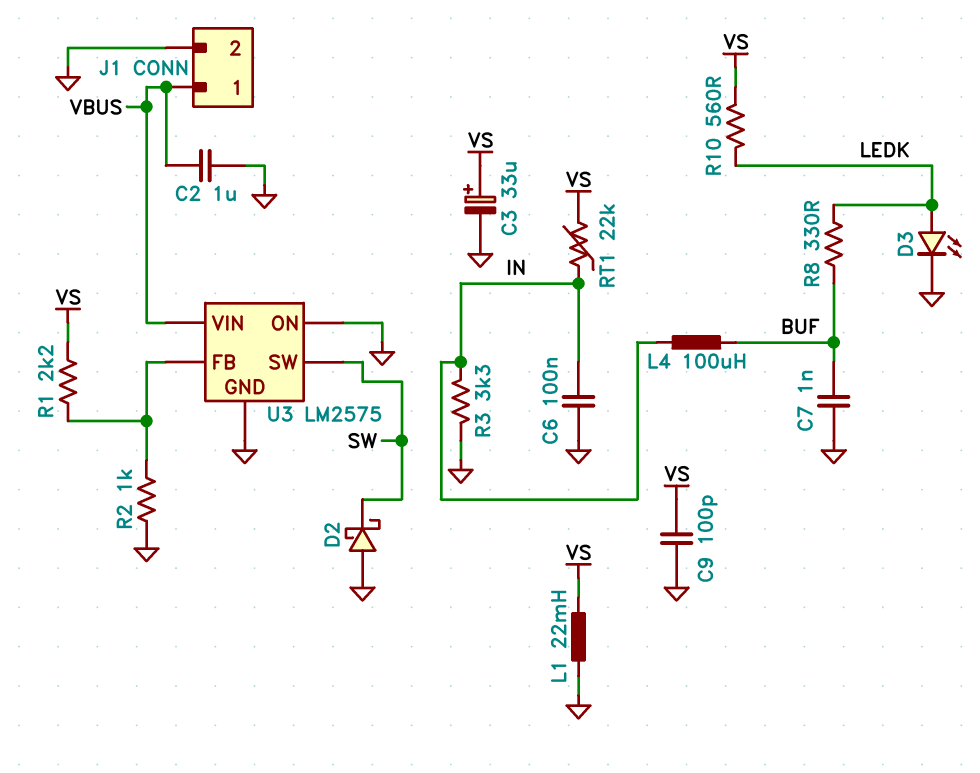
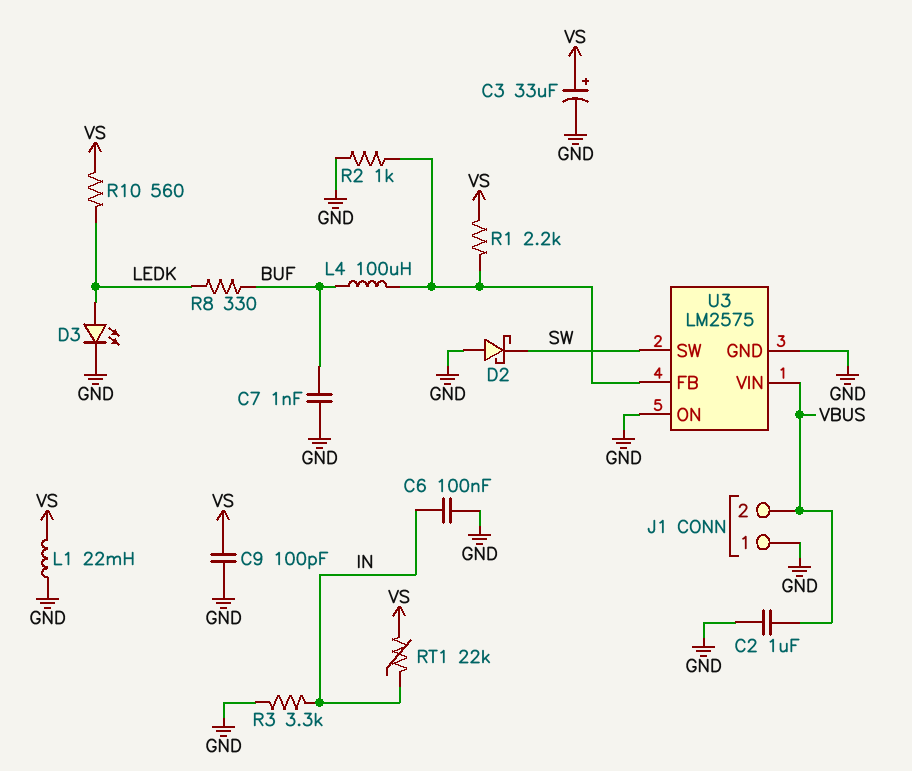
J1 pin 1: VBUS -> GND
J1 pin 2: GND -> VBUS
L4: 100uH (BUF, IN) -> 100uH (BUF, U3/FB)

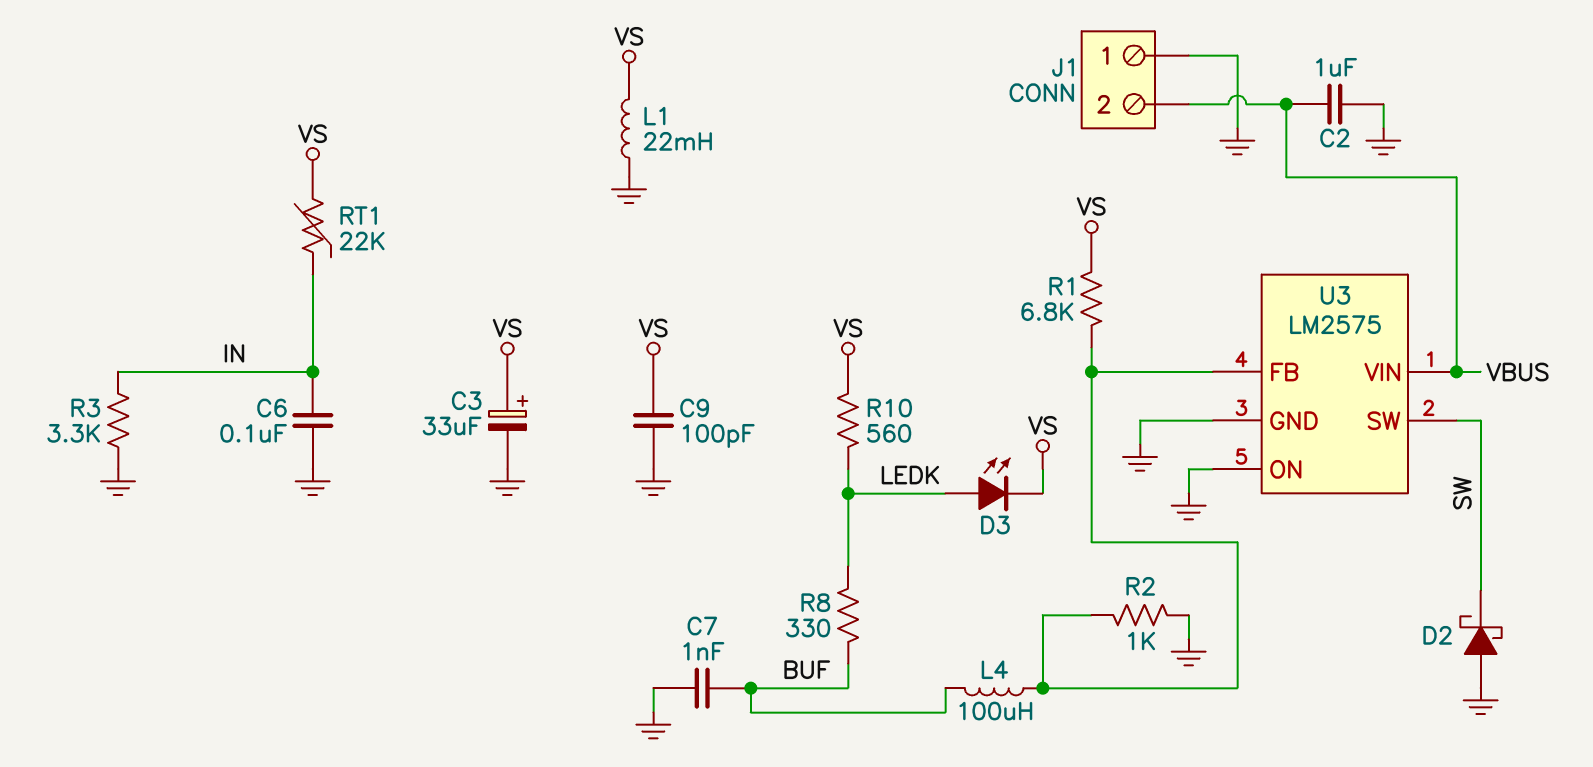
D3: LED (A LEDK, K GND) -> LED (A LEDK, K VS)
R1: 2.2k (U3/FB, VS) -> 6.8k (U3/FB, VS)

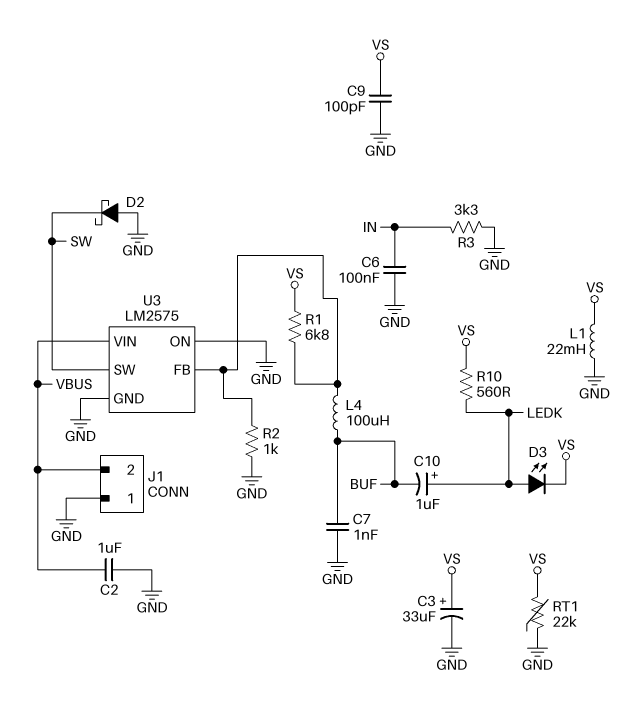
C10: none -> 1uF (plus LEDK, minus BUF)
R8: 330 (BUF, LEDK) -> none
RT1: 22k (IN, VS) -> 22k (GND, VS)

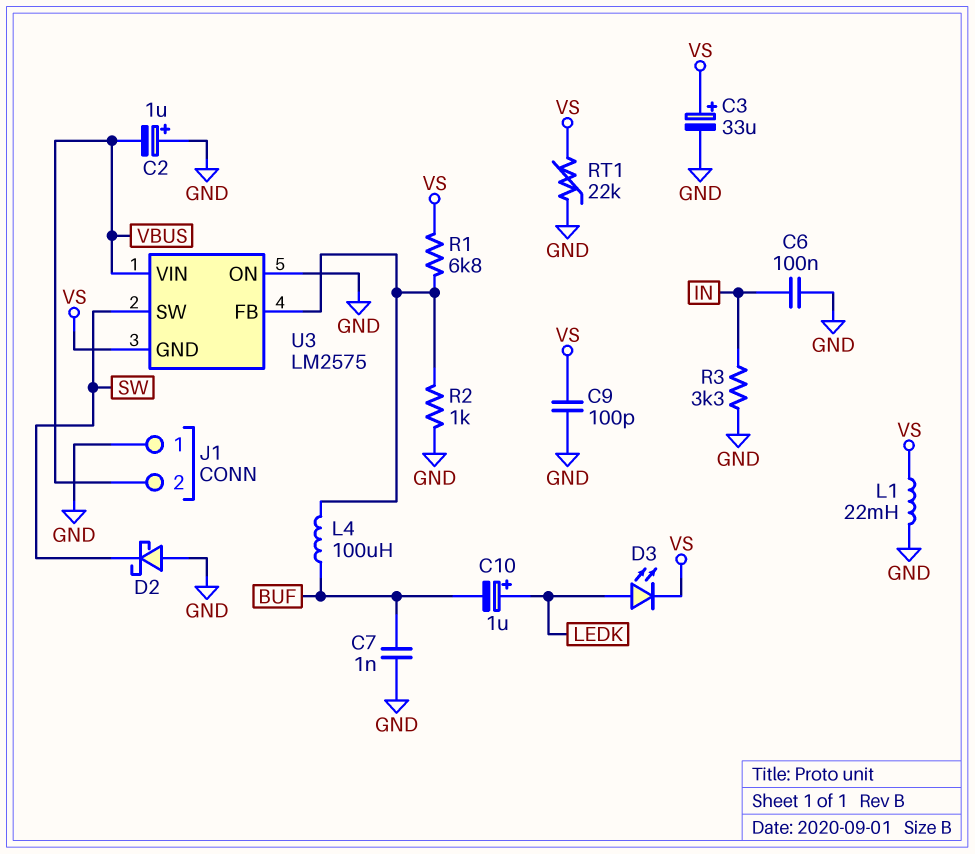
C2: 1uF (GND, VBUS) -> 1uF (plus GND, minus VBUS)
R10: 560 (LEDK, VS) -> none
U3 pin GND: GND -> VS

